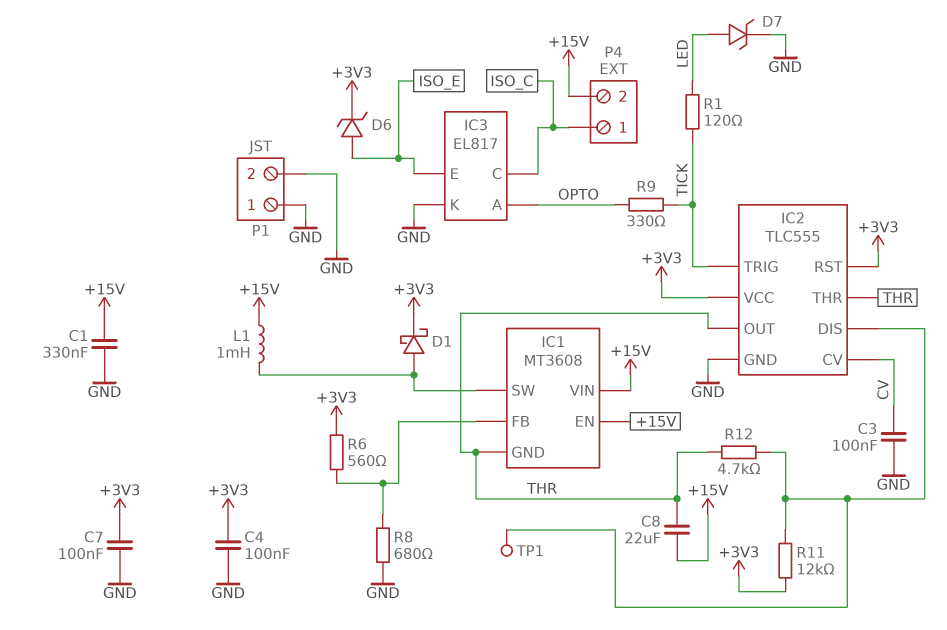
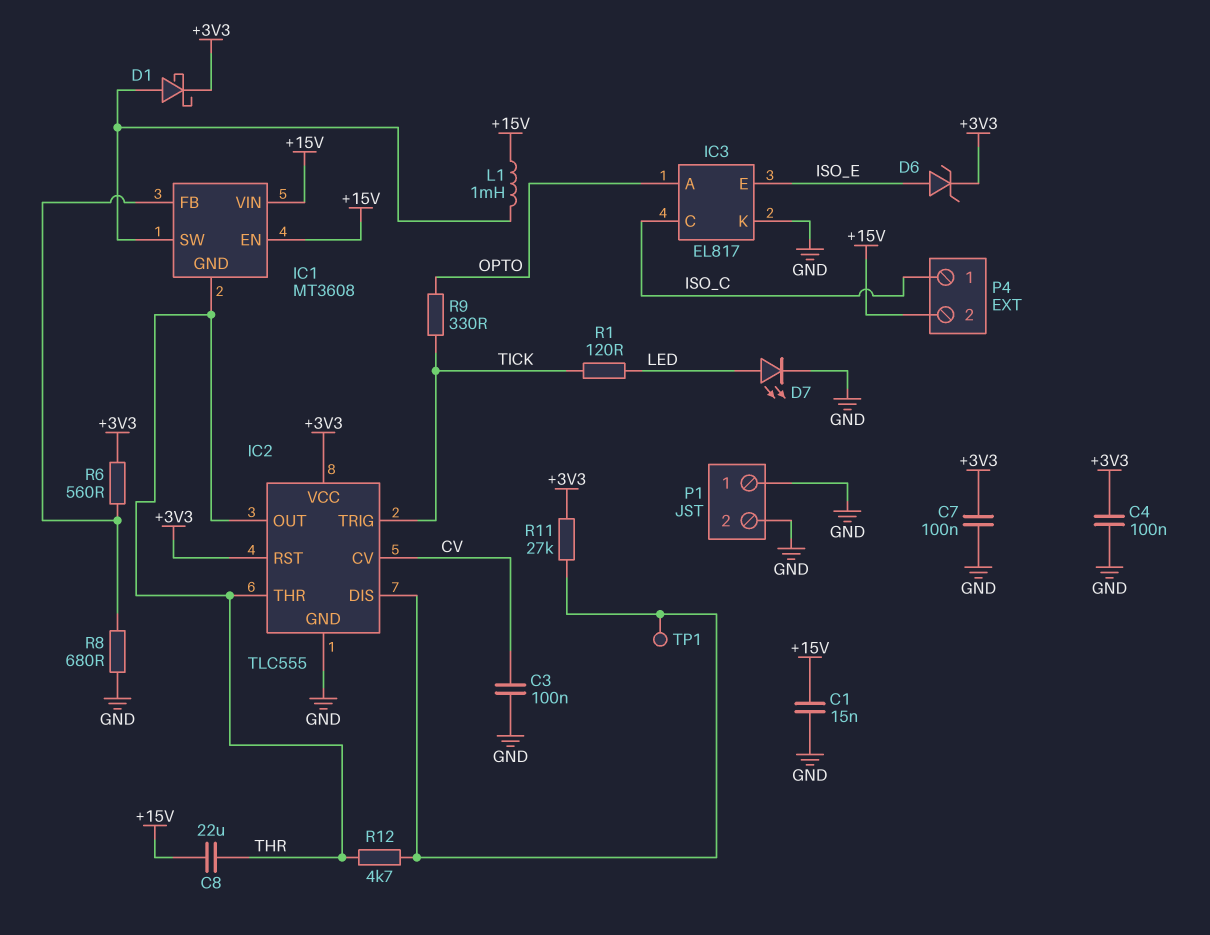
C1: 330nF (+15V, GND) -> 15nF (+15V, GND)
D7: zener (A LED, K GND) -> LED (A LED, K GND)
R11: 12k (+3V3, IC2/DIS) -> 27k (+3V3, IC2/DIS)

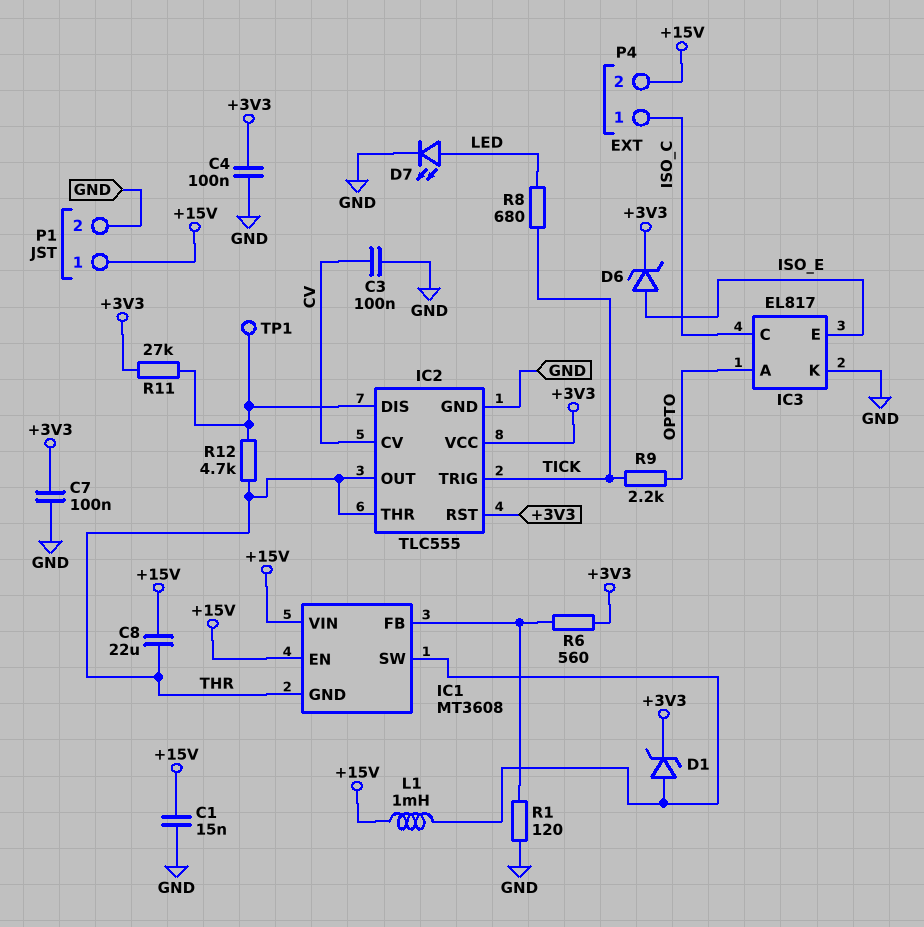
D1: schottky (A IC1/SW, K +3V3) -> zener (A IC1/SW, K +3V3)
P1 pin 1: GND -> +15V
R1: 120 (LED, TICK) -> 120 (GND, IC1/FB)
R8: 680 (GND, IC1/FB) -> 680 (LED, TICK)
R9: 330 (OPTO, TICK) -> 2.2k (OPTO, TICK)

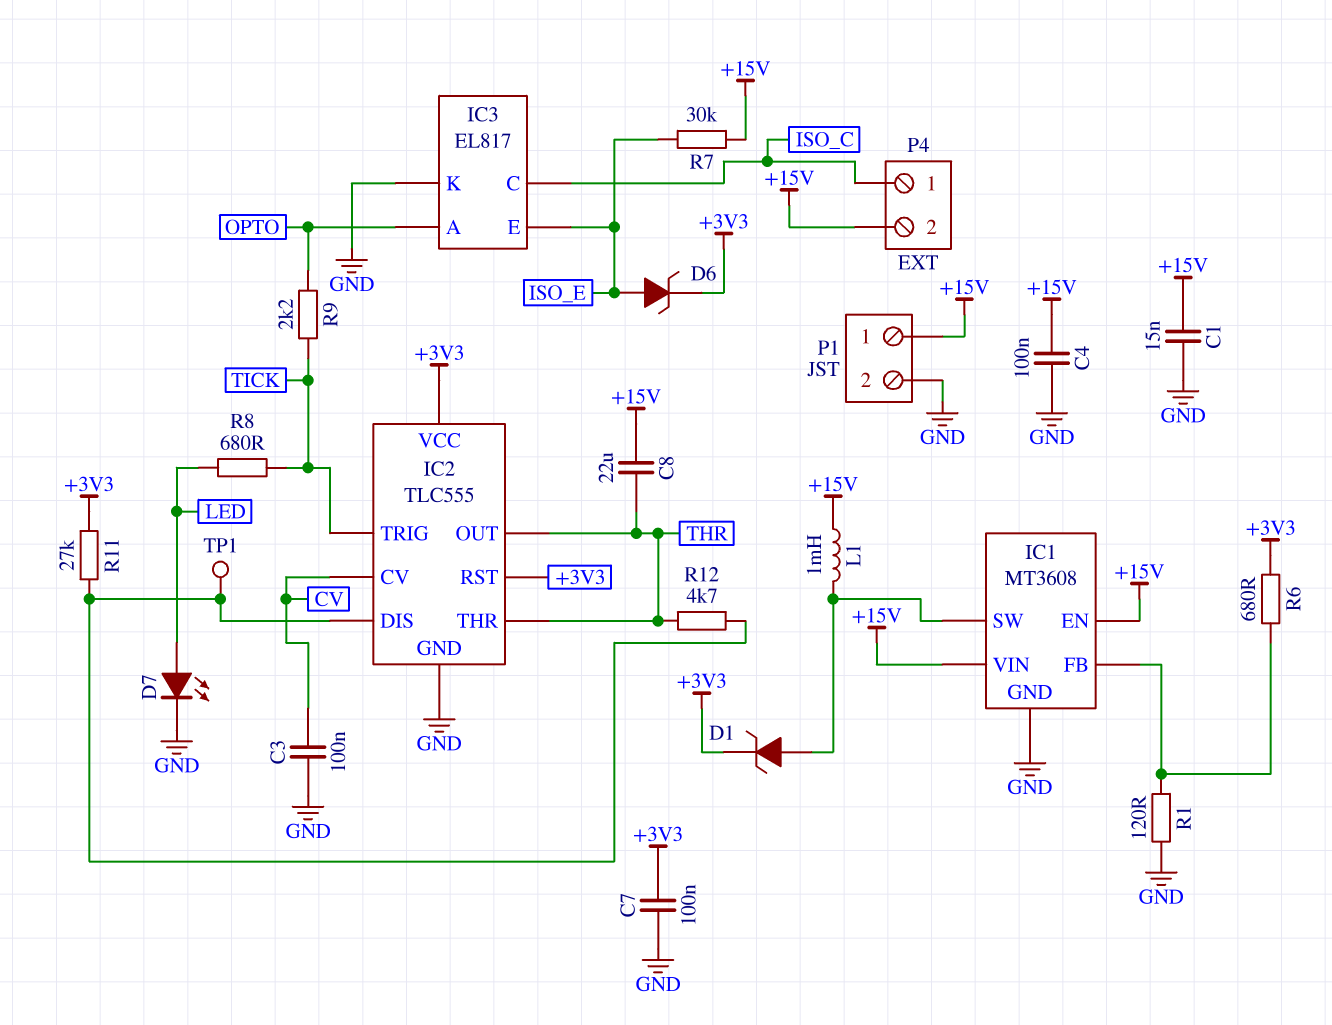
C4: 100nF (+3V3, GND) -> 100nF (+15V, GND)
IC1 pin GND: THR -> GND
R6: 560 (+3V3, IC1/FB) -> 680 (+3V3, IC1/FB)
R7: none -> 30k (+15V, ISO_E)

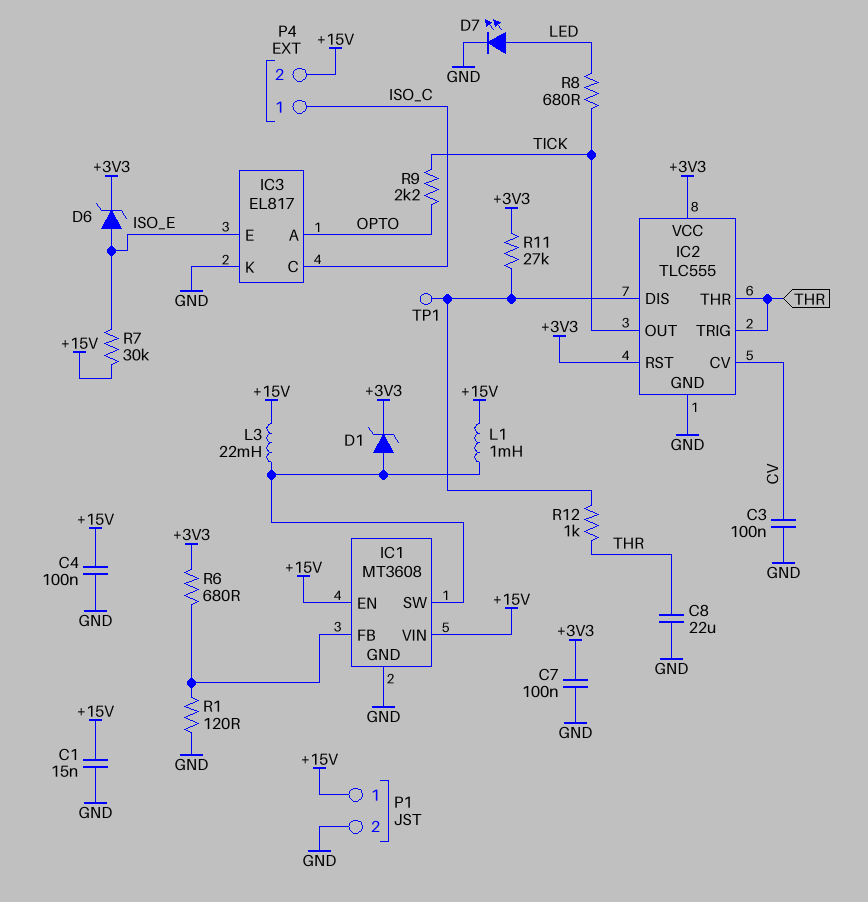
C8: 22uF (+15V, THR) -> 22uF (GND, THR)
IC2 pin OUT: THR -> TICK
IC2 pin TRIG: TICK -> THR
L3: none -> 22mH (+15V, IC1/SW)
R12: 4.7k (IC2/DIS, THR) -> 1k (IC2/DIS, THR)

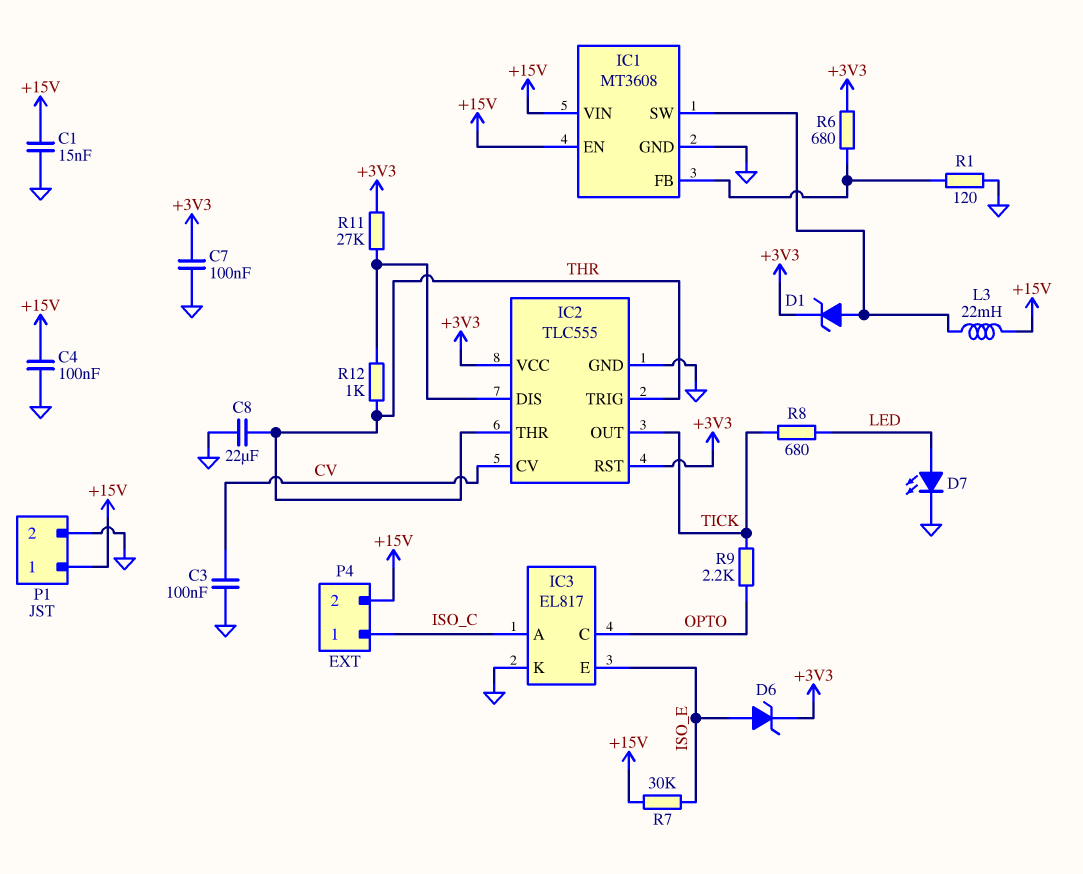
IC3 pin A: OPTO -> ISO_C
IC3 pin C: ISO_C -> OPTO
L1: 1mH (+15V, IC1/SW) -> none
TP1: test point (IC2/DIS) -> none

